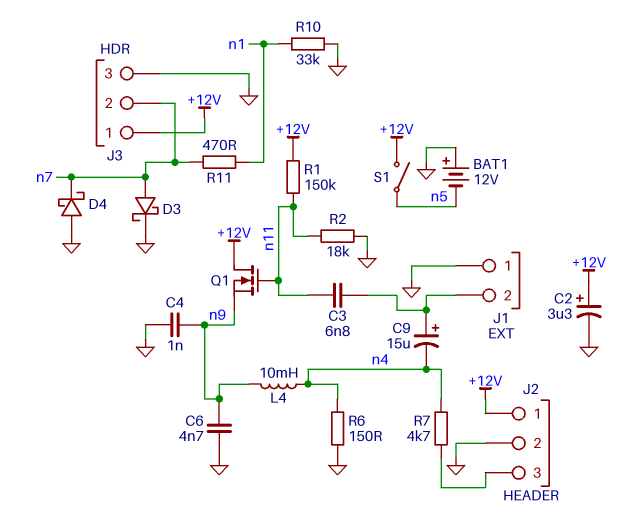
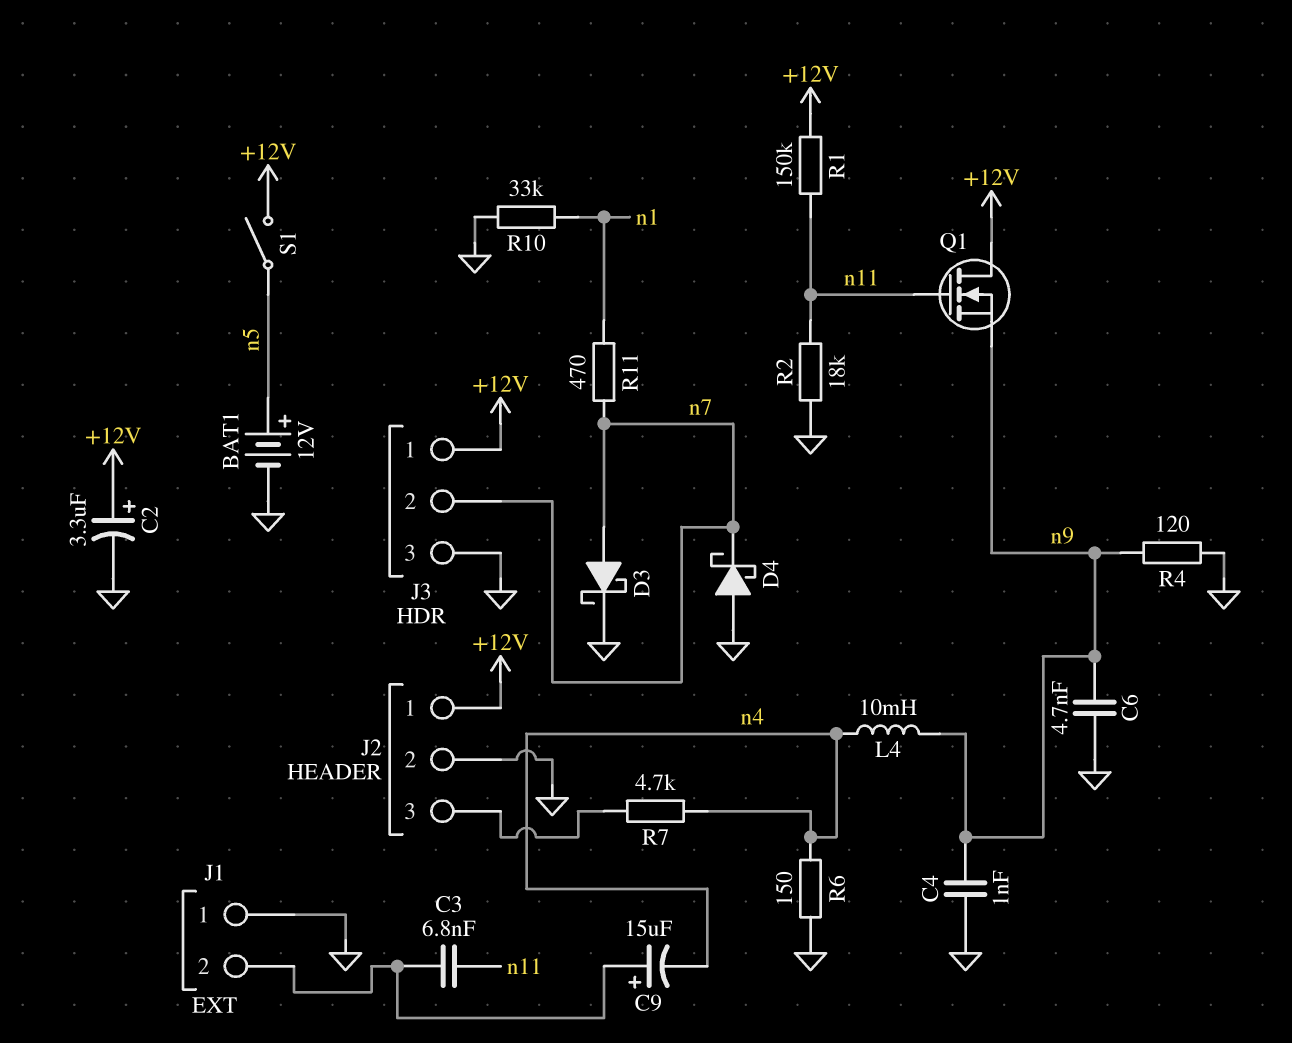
BAT1: 12V (plus GND, minus n5) -> 12V (plus n5, minus GND)
R4: none -> 120 (GND, n9)

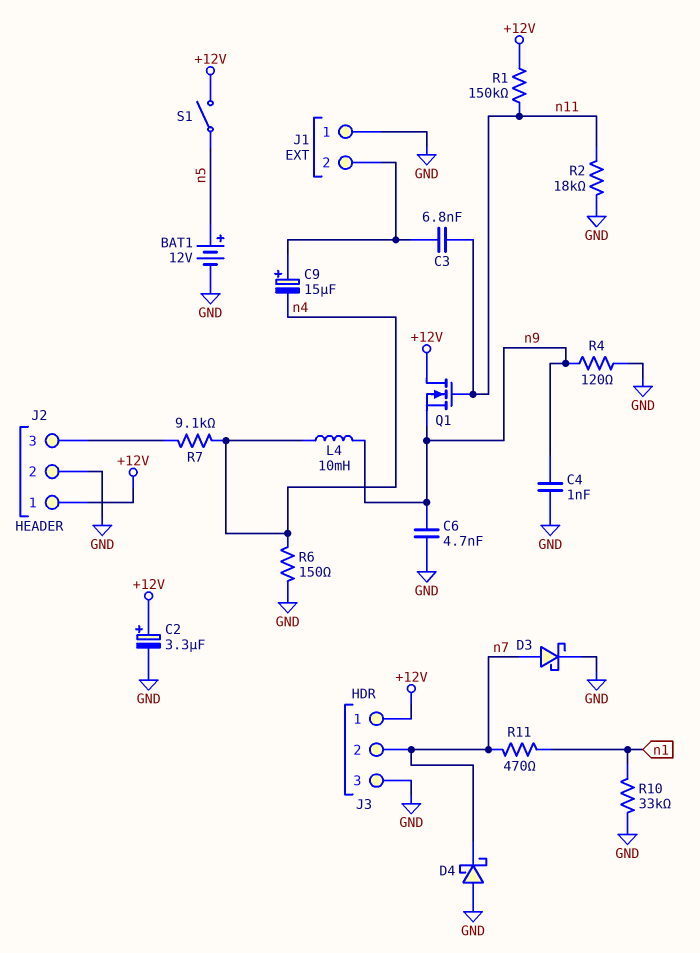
R7: 4.7k (J2/3, n4) -> 9.1k (J2/3, n4)

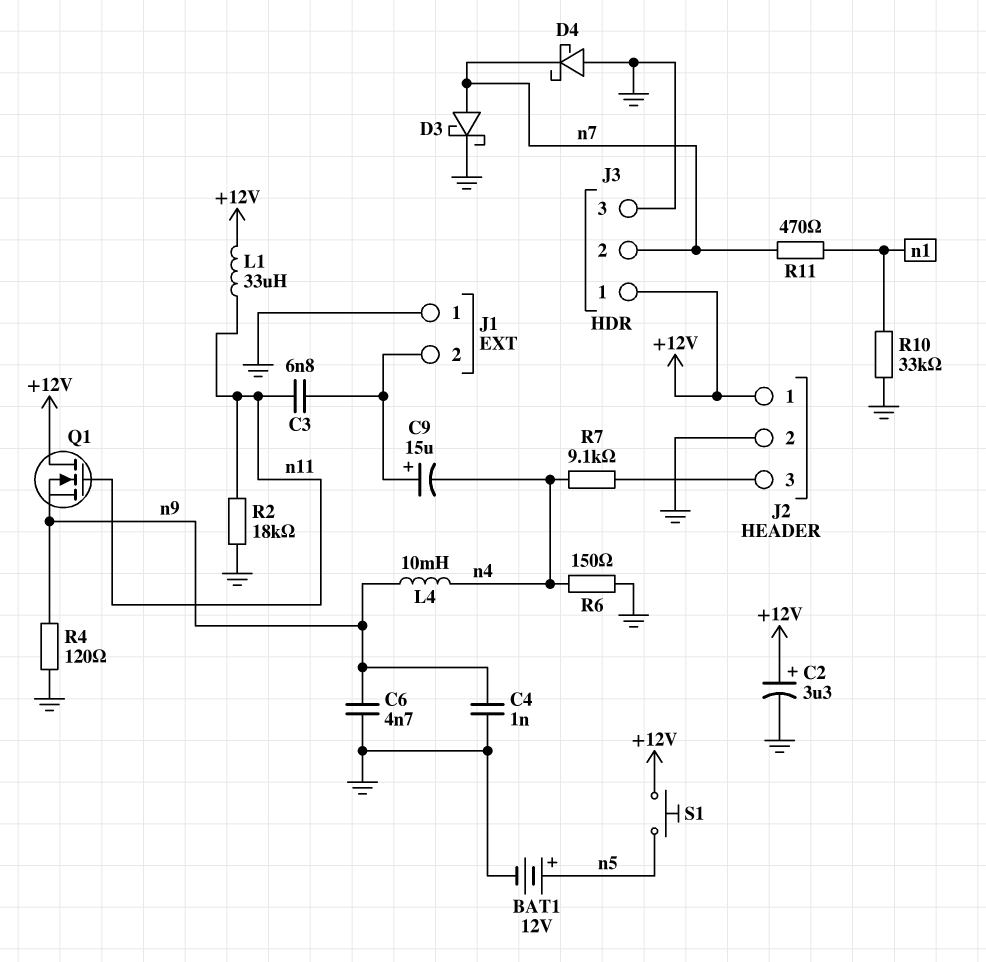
L1: none -> 33uH (+12V, n11)
R1: 150k (+12V, n11) -> none
S1: switch (+12V, n5) -> button (+12V, n5)

